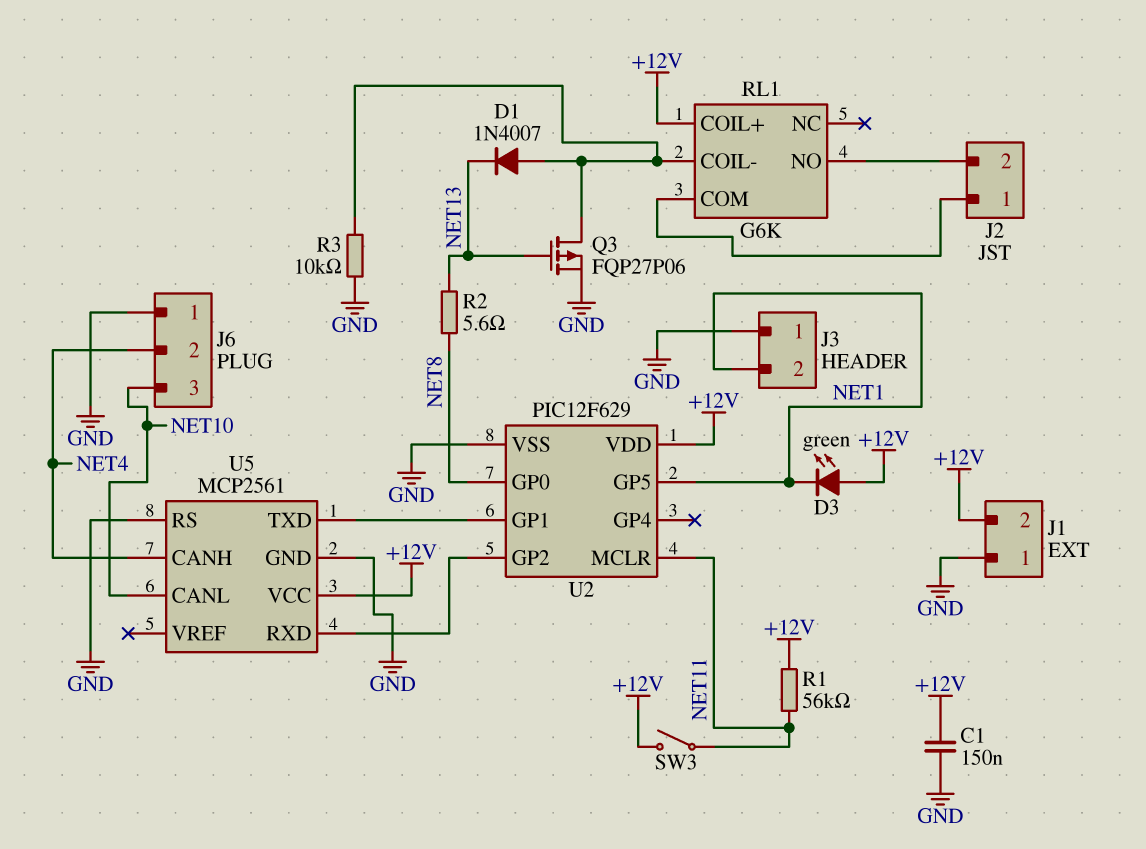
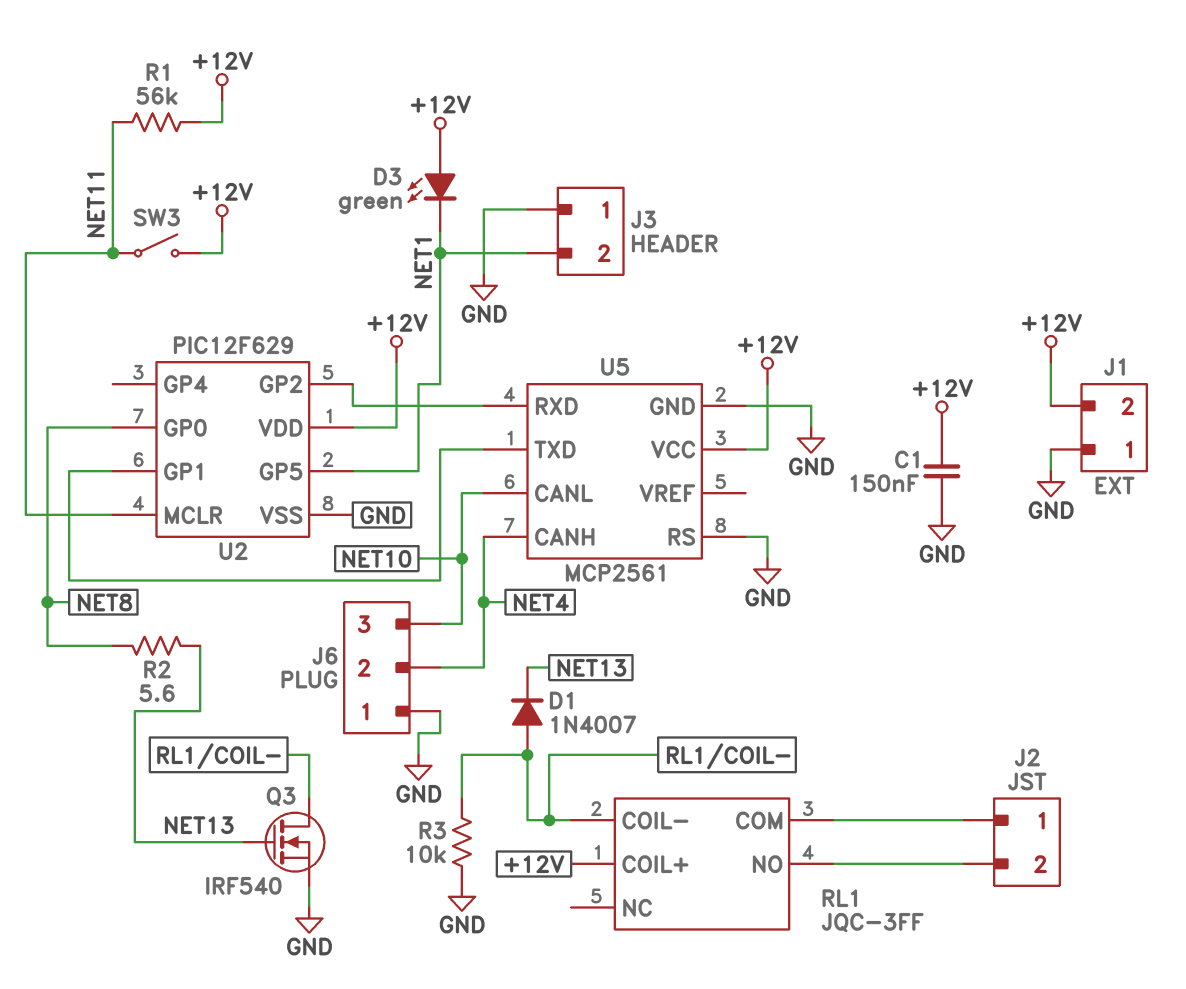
Q3: PMOS FQP27P06 (G NET13, D RL1/COIL-, S GND) -> NMOS IRF540 (G NET13, D RL1/COIL-, S GND)
RL1: G6K -> JQC-3FF

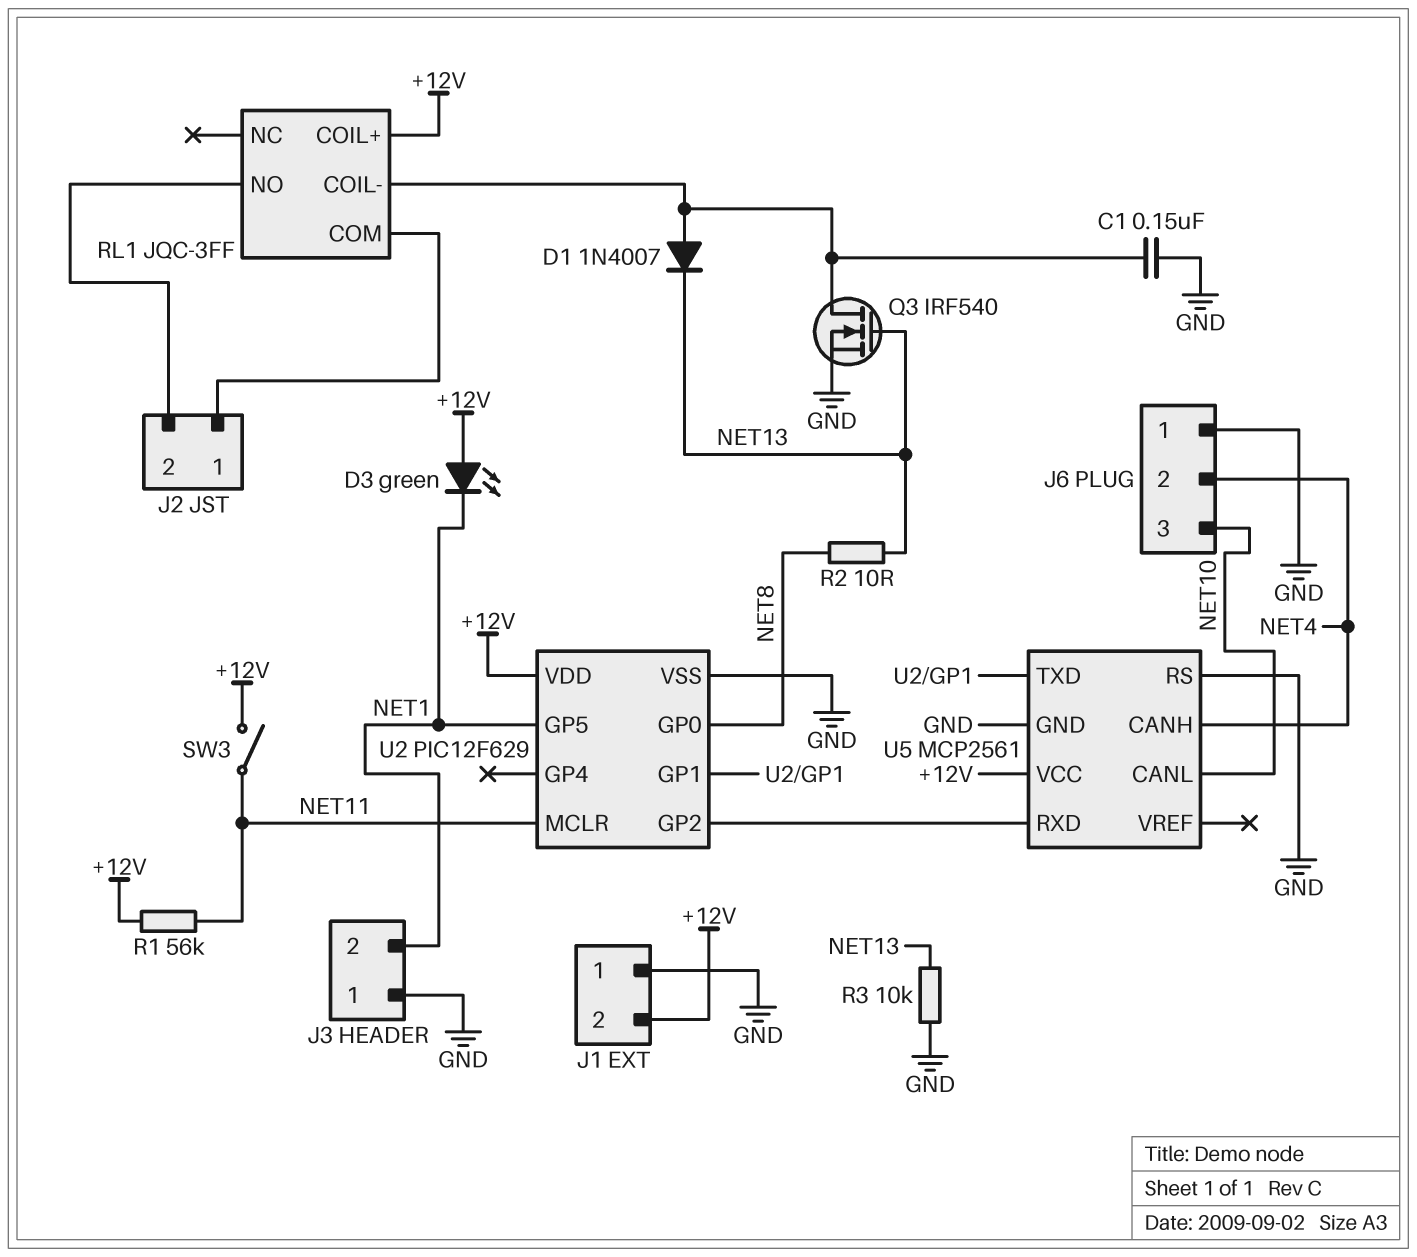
C1: 150nF (+12V, GND) -> 150nF (GND, RL1/COIL-)
R2: 5.6 (NET8, NET13) -> 10 (NET8, NET13)
R3: 10k (GND, RL1/COIL-) -> 10k (GND, NET13)

